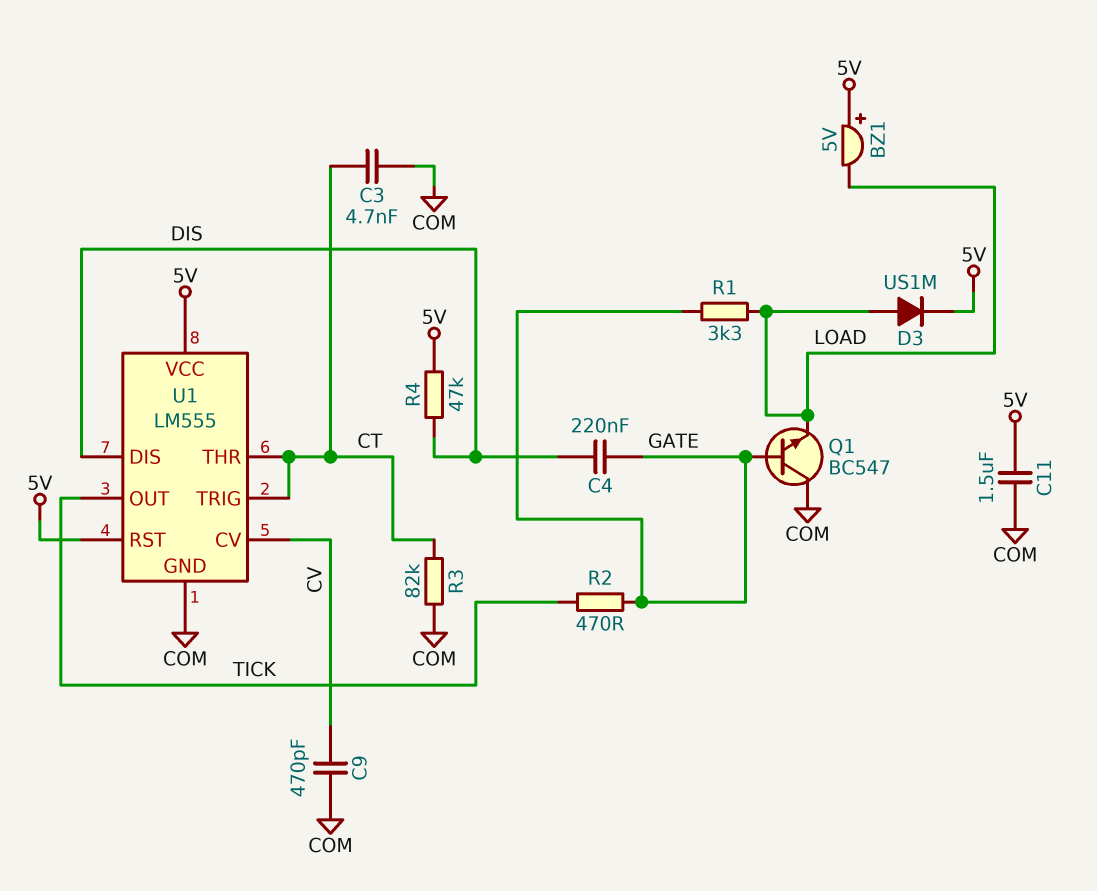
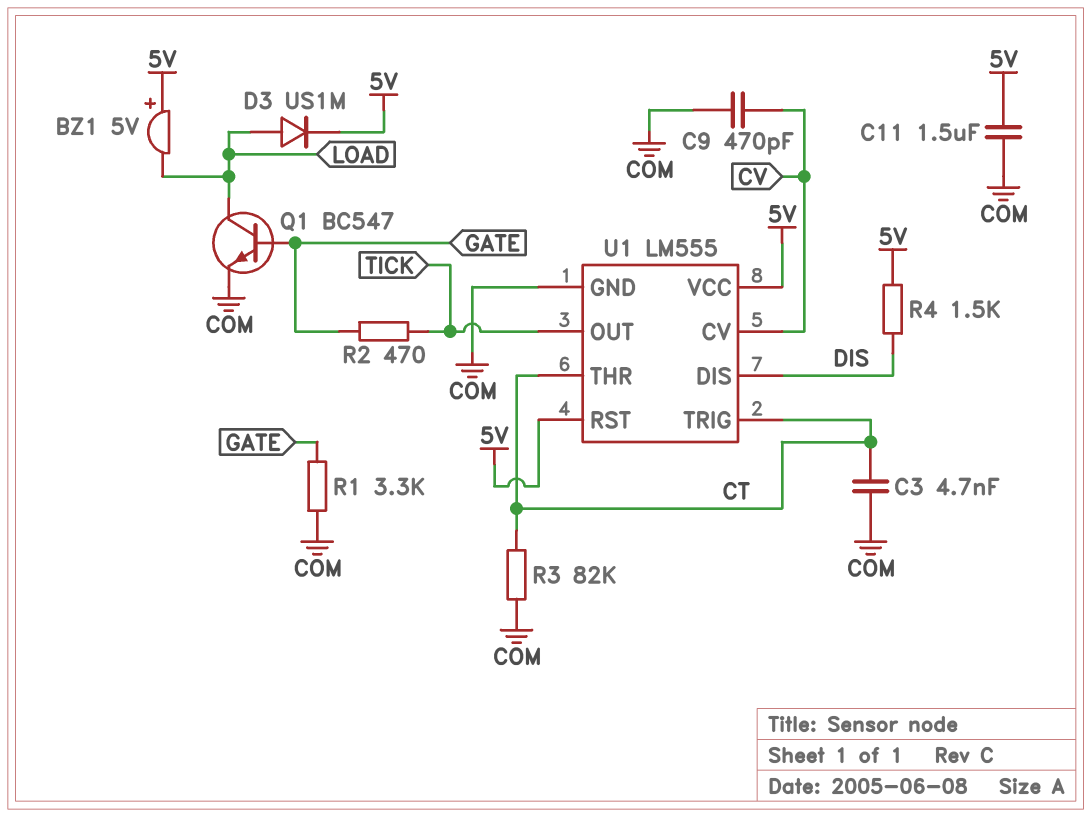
C4: 220nF (DIS, GATE) -> none
Q1: NPN BC547 (B GATE, C COM, E LOAD) -> NPN BC547 (B GATE, C LOAD, E COM)
R1: 3.3k (GATE, LOAD) -> 3.3k (COM, GATE)
R4: 47k (5V, DIS) -> 1.5k (5V, DIS)

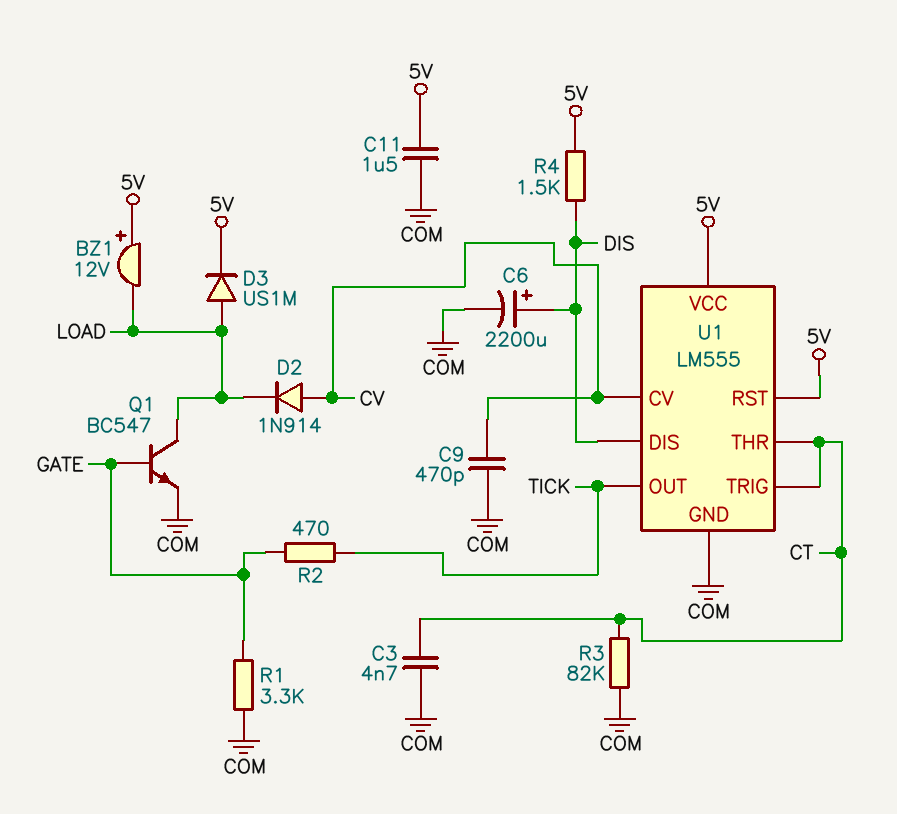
BZ1: buzzer 5V (plus 5V, minus LOAD) -> buzzer 12V (plus 5V, minus LOAD)
C6: none -> 2200uF (plus DIS, minus COM)
D2: none -> diode 1N914 (A CV, K LOAD)

